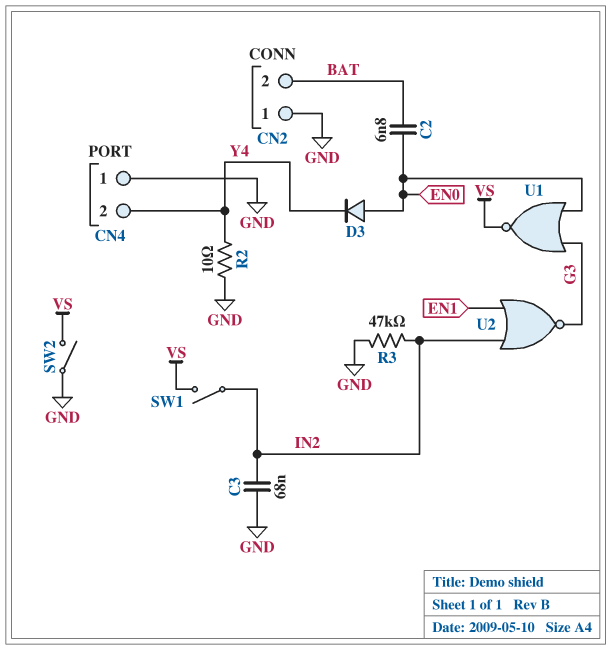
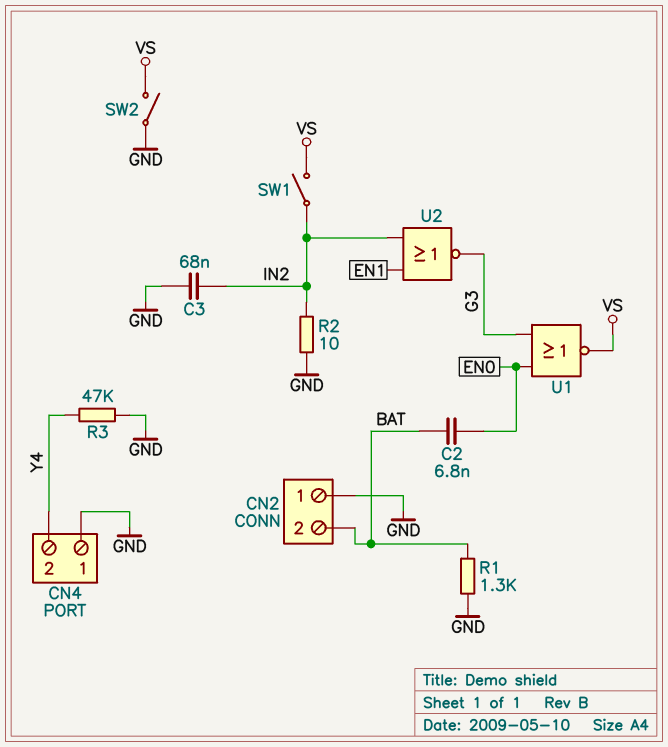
D3: diode (A EN0, K Y4) -> none
R1: none -> 1.3k (BAT, GND)
R2: 10 (GND, Y4) -> 10 (GND, IN2)
R3: 47k (GND, IN2) -> 47k (GND, Y4)

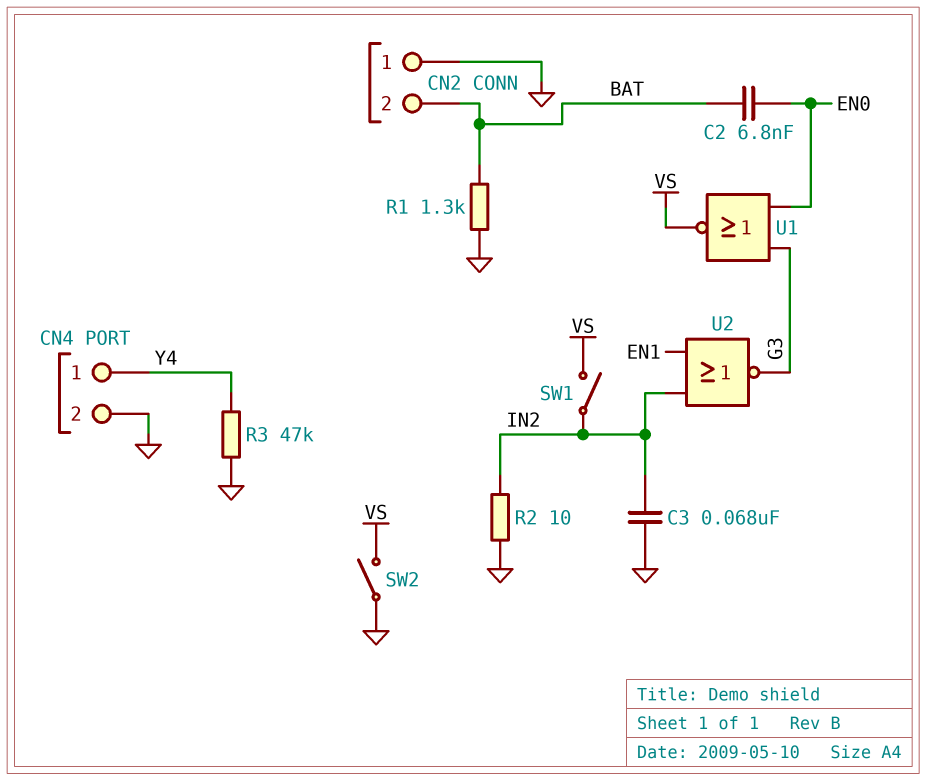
CN4 pin 1: GND -> Y4
CN4 pin 2: Y4 -> GND

